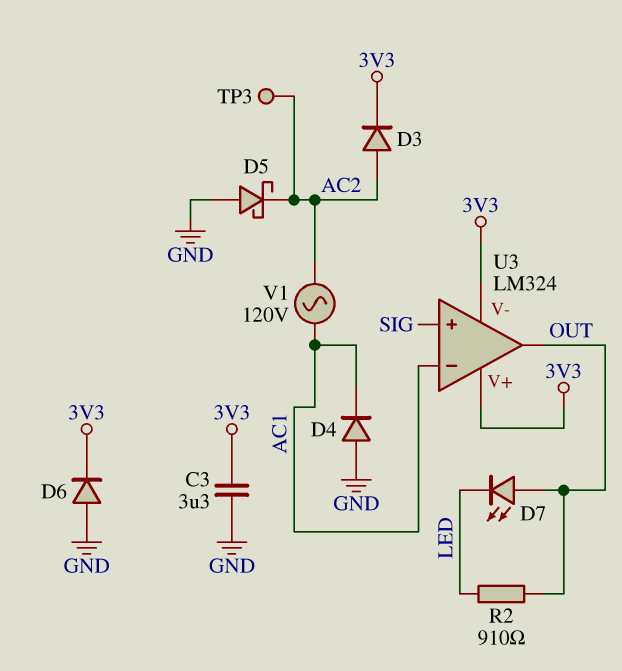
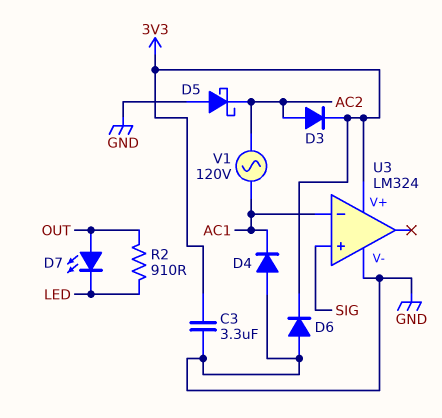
TP3: test point (AC2) -> none
U3 pin V-: 3V3 -> GND
U3 pin out: OUT -> none

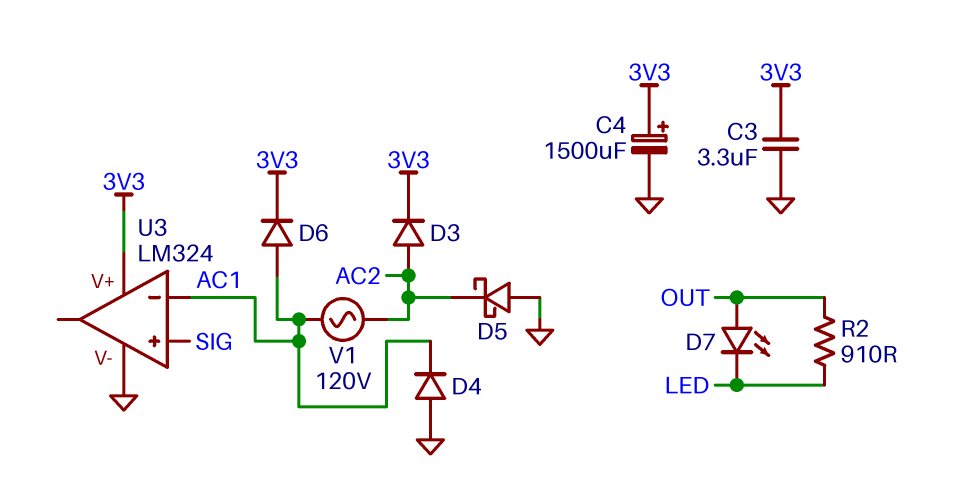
C4: none -> 1500uF (plus 3V3, minus GND)
D6: diode (A GND, K 3V3) -> diode (A AC1, K 3V3)

